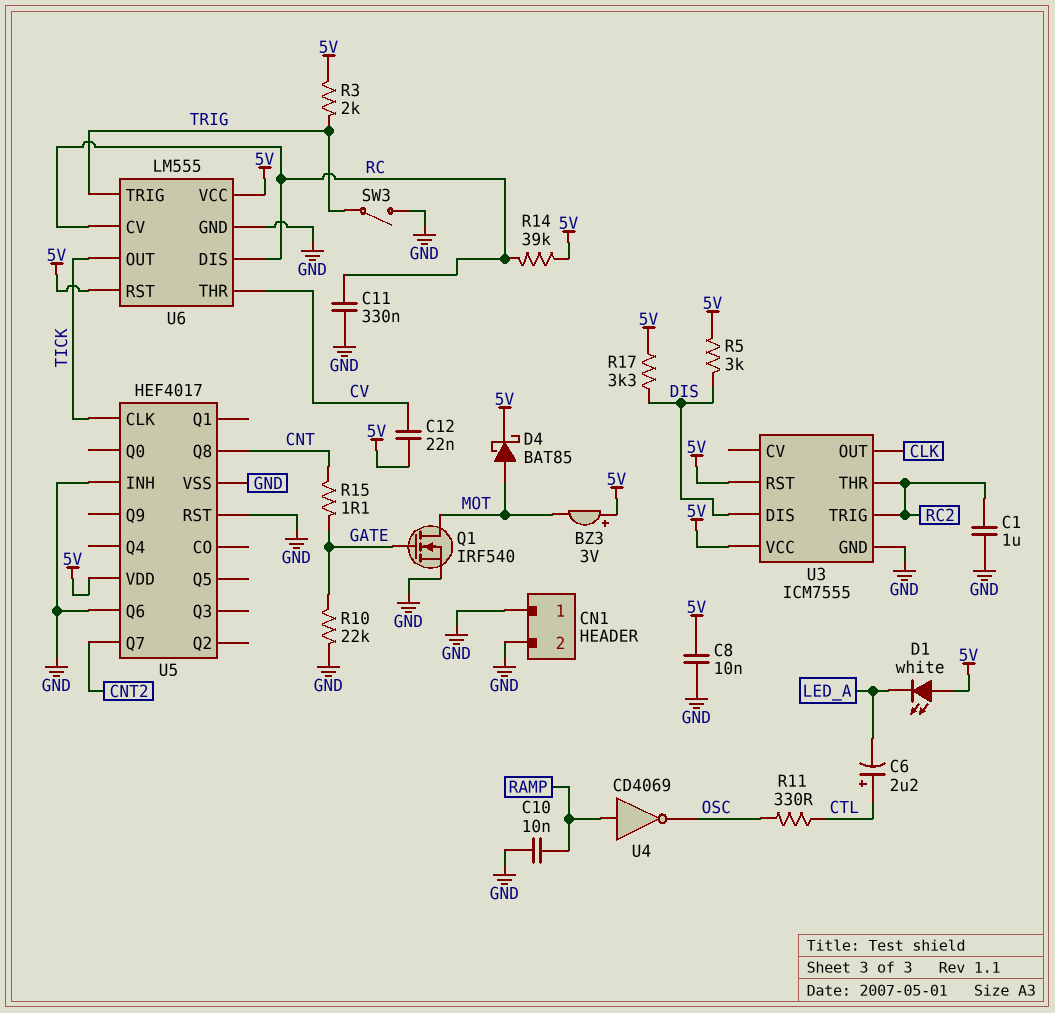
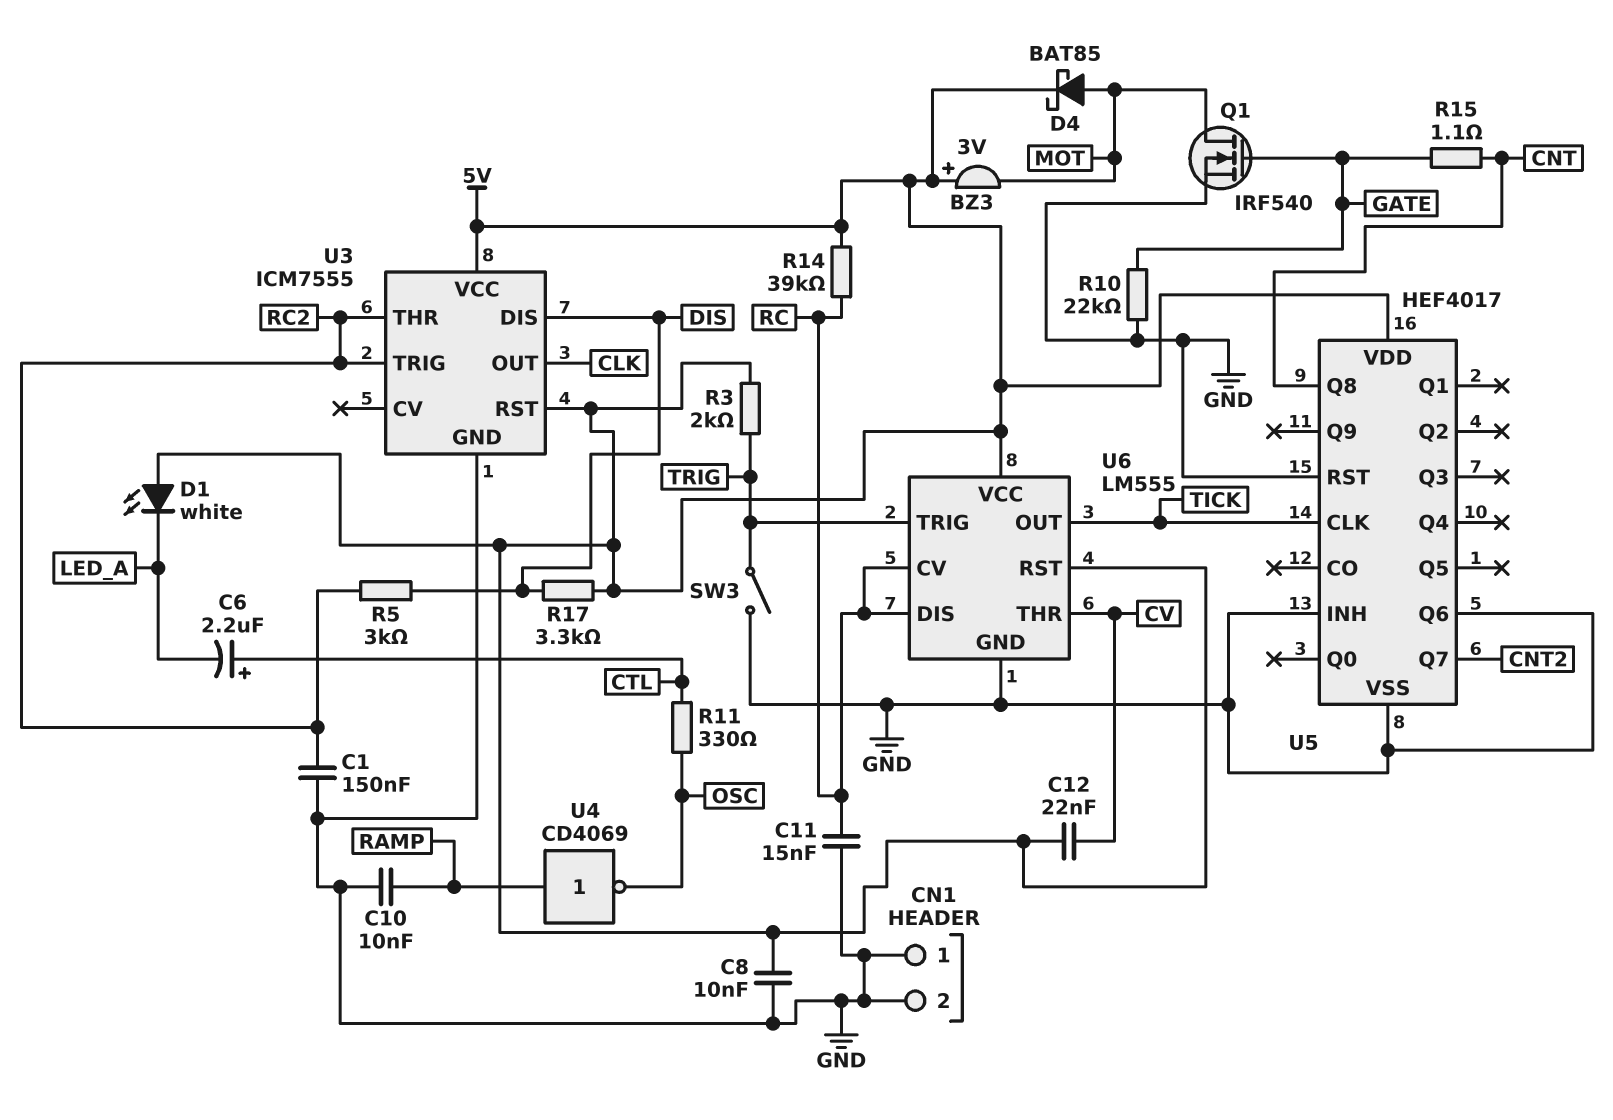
C1: 1uF (GND, RC2) -> 150nF (GND, RC2)
C11: 330nF (GND, RC) -> 15nF (GND, RC)
R5: 3k (5V, DIS) -> 3k (DIS, RC2)

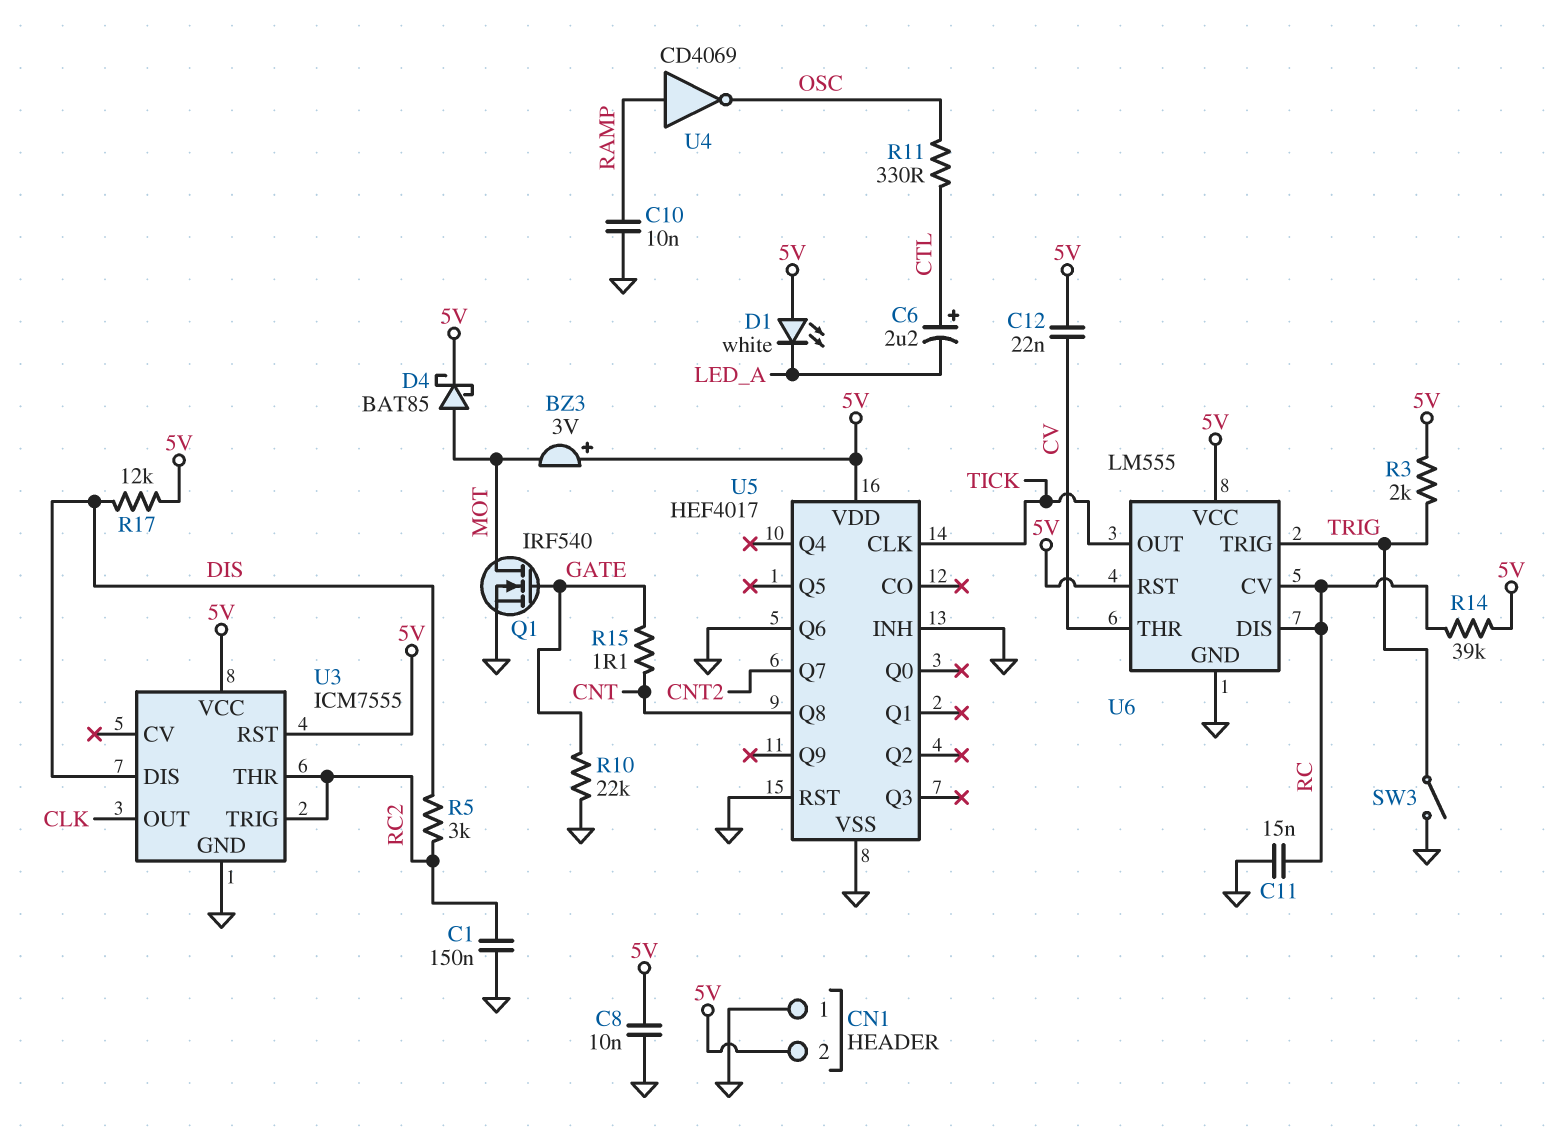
CN1 pin 2: GND -> 5V
R17: 3.3k (5V, DIS) -> 12k (5V, DIS)

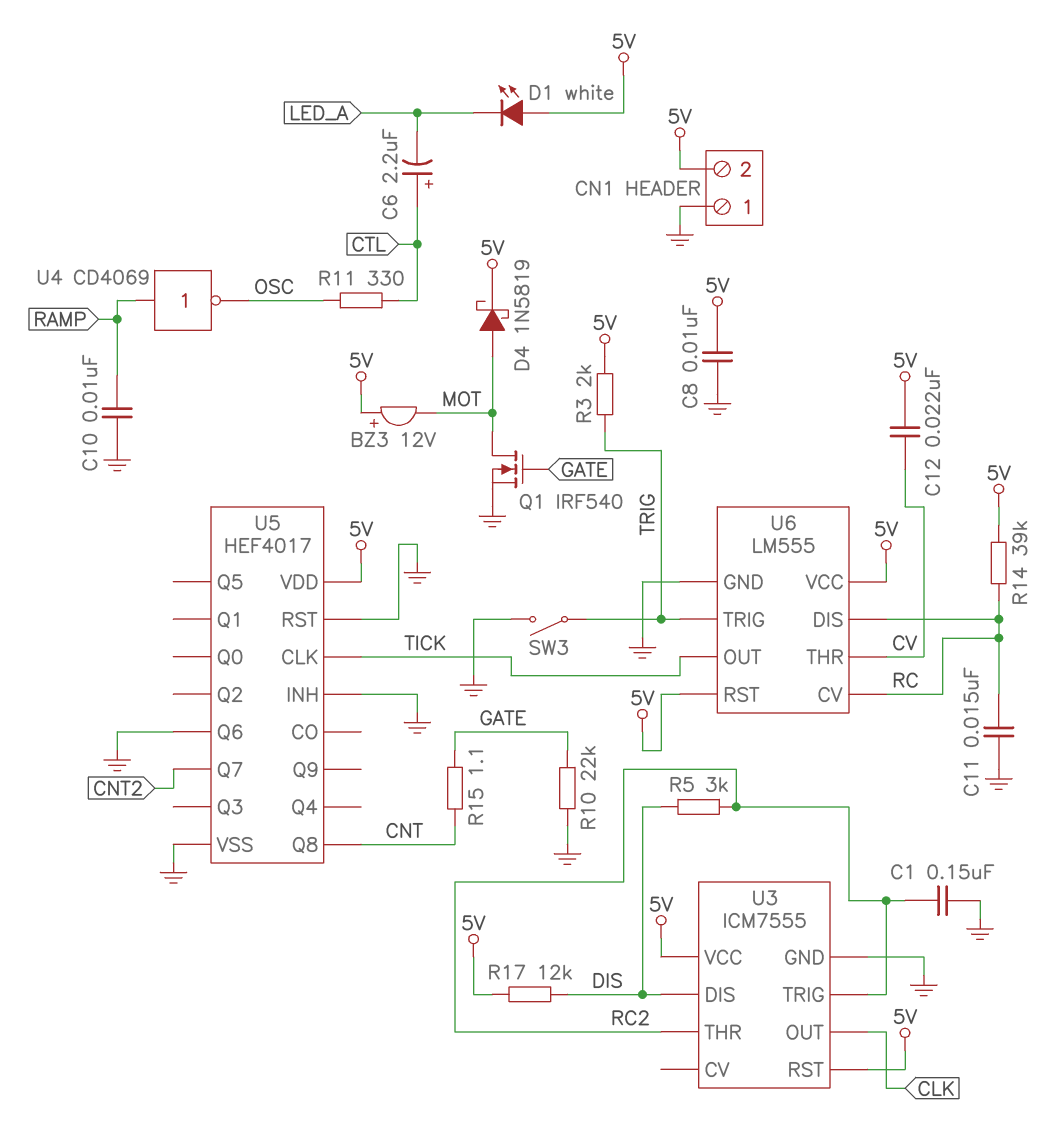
BZ3: buzzer 3V (plus 5V, minus MOT) -> buzzer 12V (plus 5V, minus MOT)
D4: schottky BAT85 (A MOT, K 5V) -> schottky 1N5819 (A MOT, K 5V)

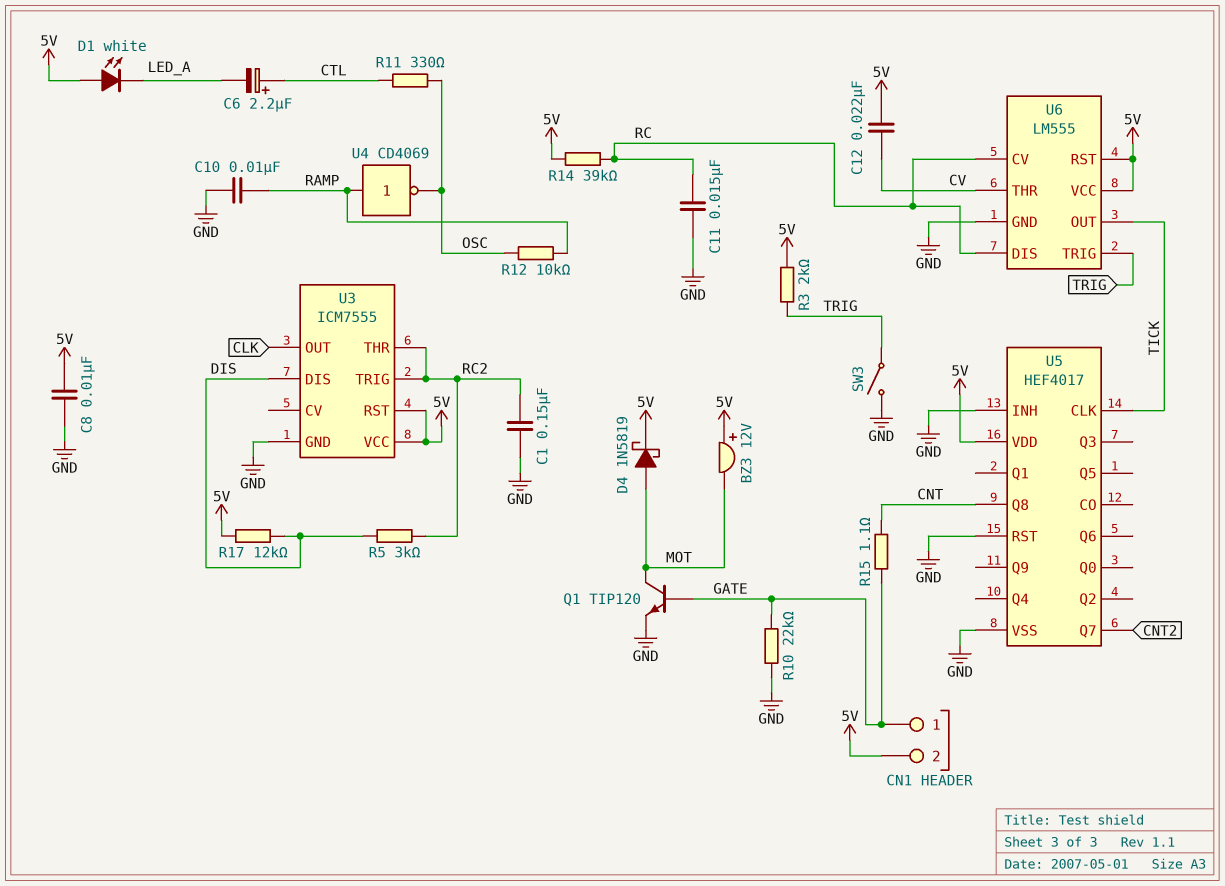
CN1 pin 1: GND -> GATE
Q1: NMOS IRF540 (G GATE, D MOT, S GND) -> NPN TIP120 (B GATE, C MOT, E GND)
R12: none -> 10k (OSC, RAMP)
U5 pin Q6: GND -> none

